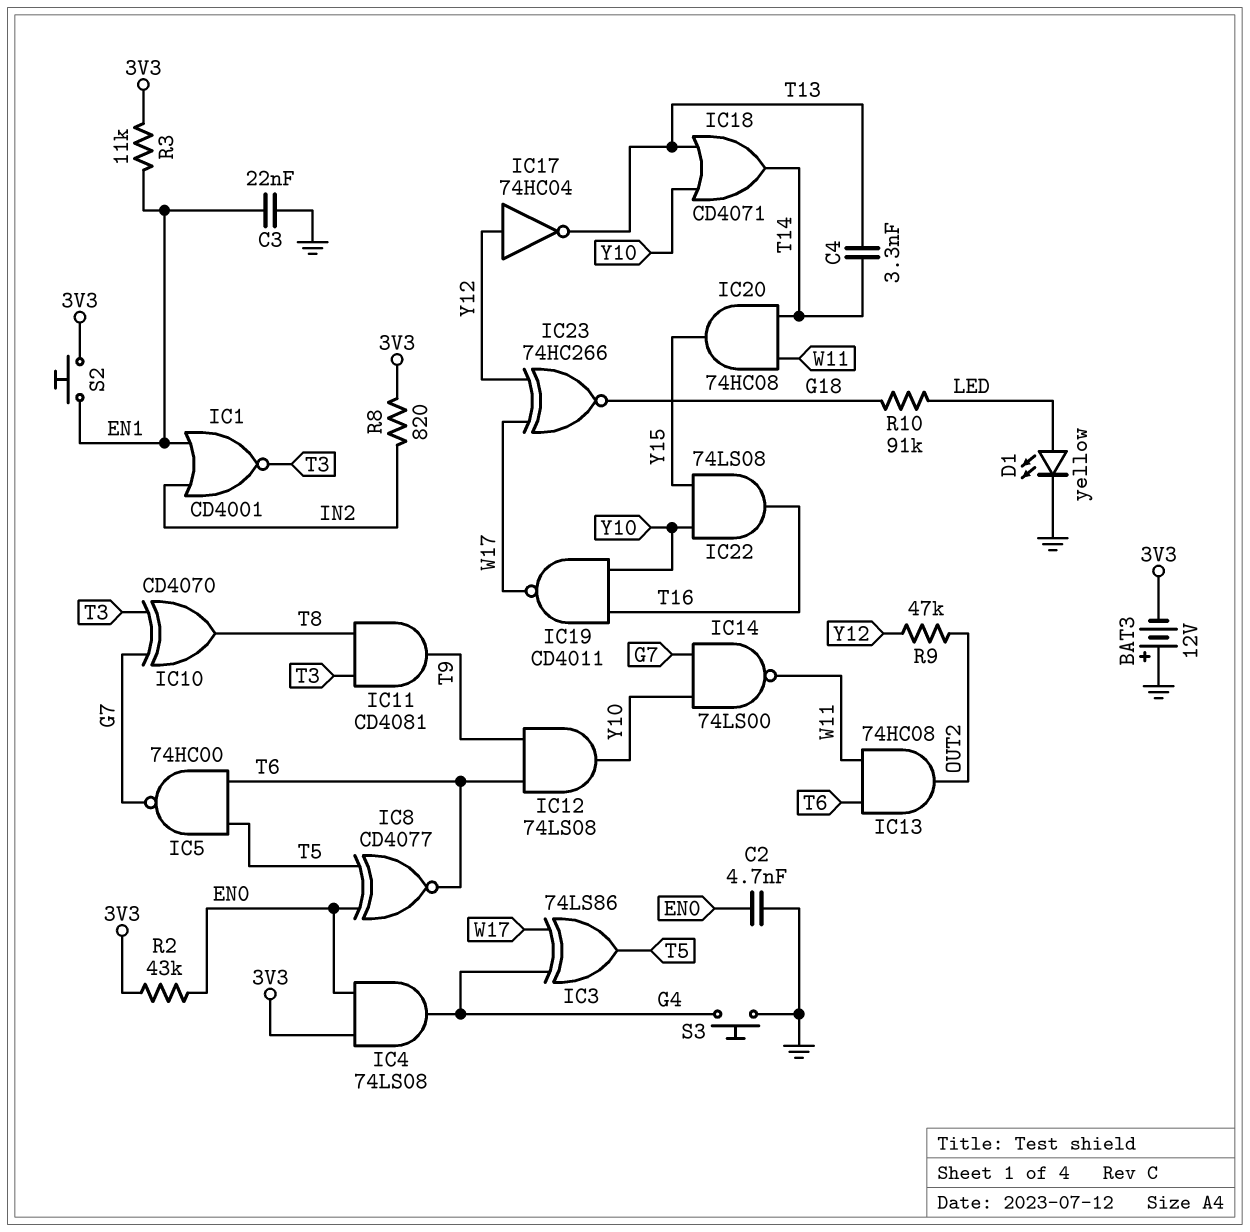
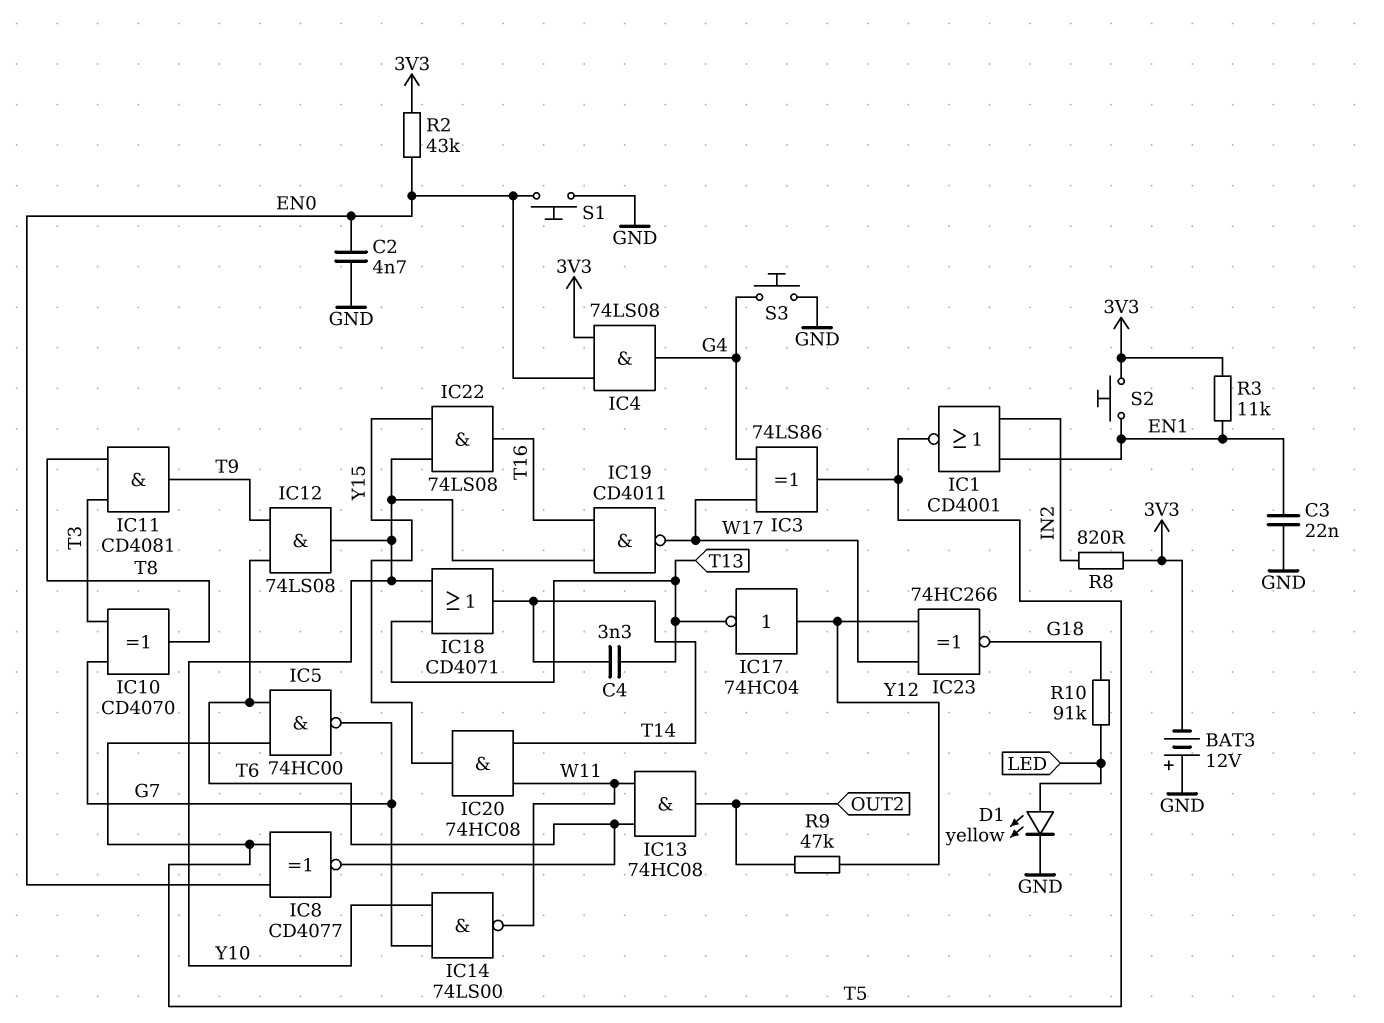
IC1: NOR CD4001 (in EN1, in IN2, out T3) -> NOR CD4001 (in EN1, in IN2, out T5)
S1: none -> button (EN0, GND)

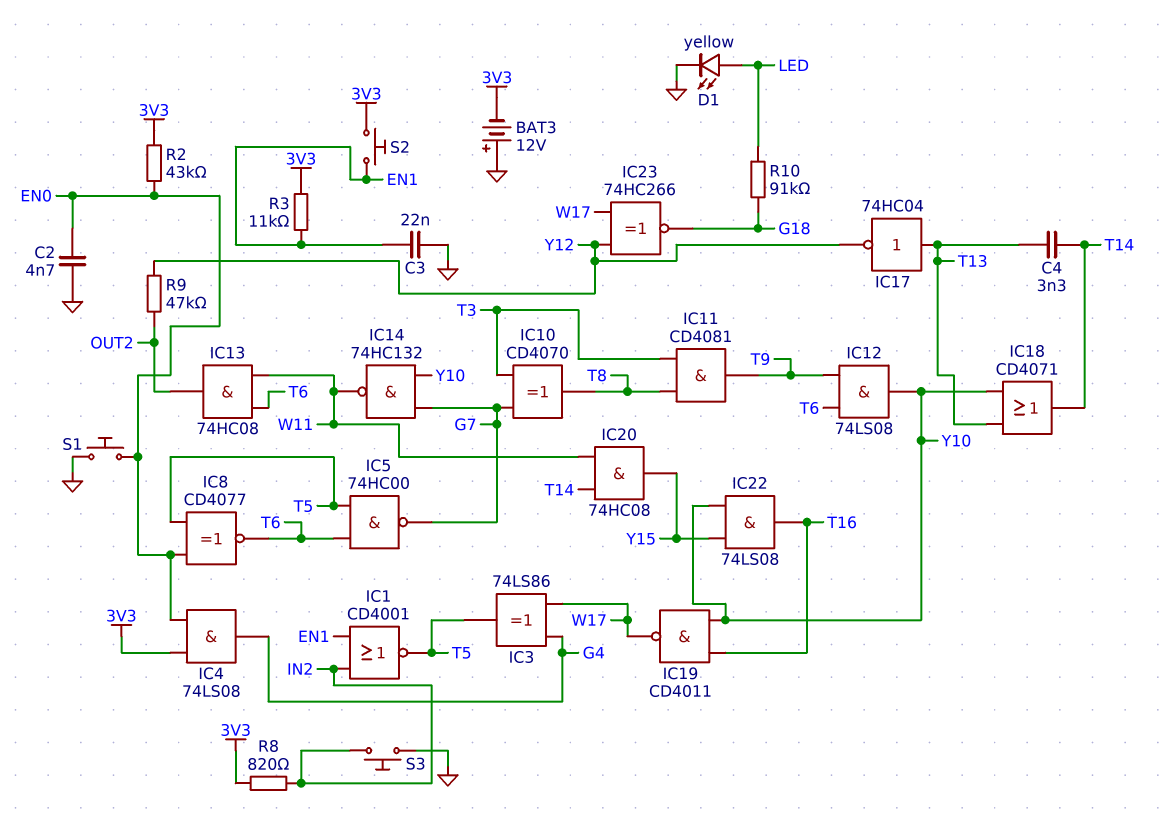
IC14: NAND 74LS00 (in G7, in Y10, out W11) -> NAND 74HC132 (in G7, in Y10, out W11)
IC17: NOT 74HC04 (in Y12, out T13) -> NOT 74HC04 (in T13, out Y12)
S3: button (G4, GND) -> button (GND, IN2)

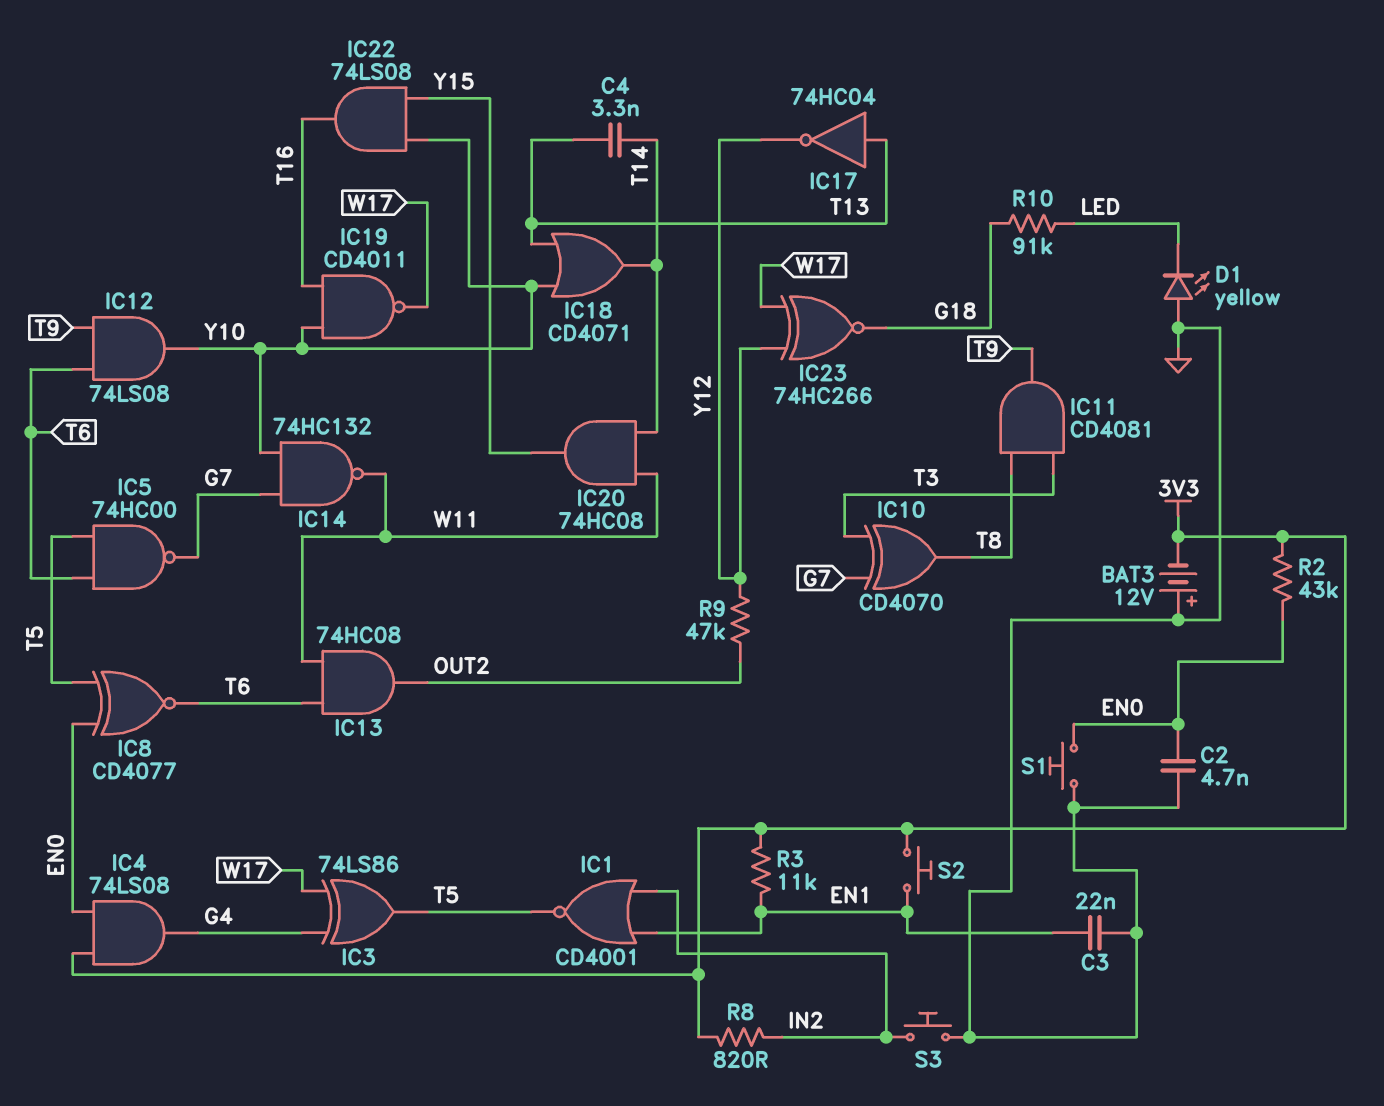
D1: LED yellow (A LED, K GND) -> LED yellow (A GND, K LED)

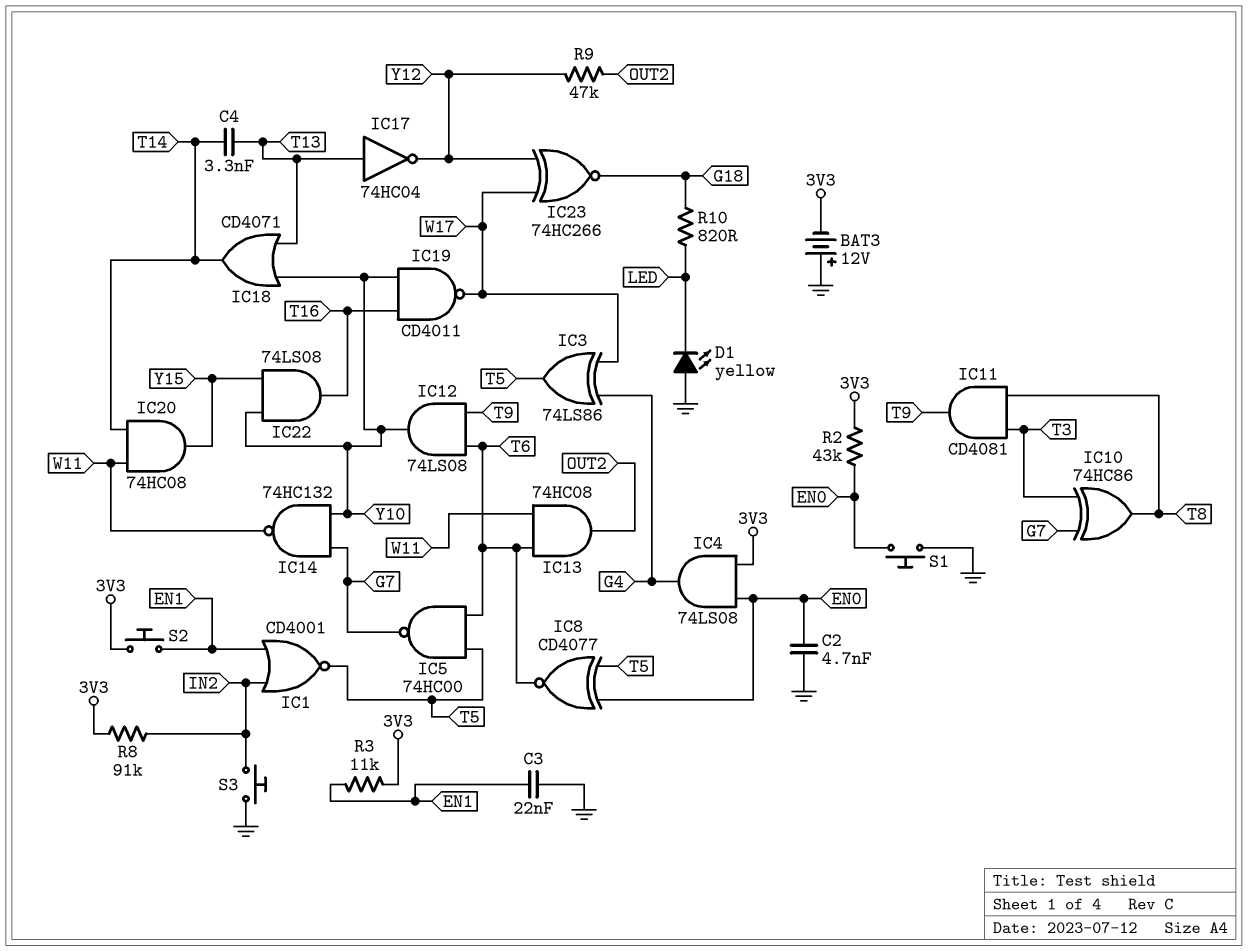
IC10: XOR CD4070 (in G7, in T3, out T8) -> XOR 74HC86 (in G7, in T3, out T8)
R8: 820 (3V3, IN2) -> 91k (3V3, IN2)
R10: 91k (G18, LED) -> 820 (G18, LED)

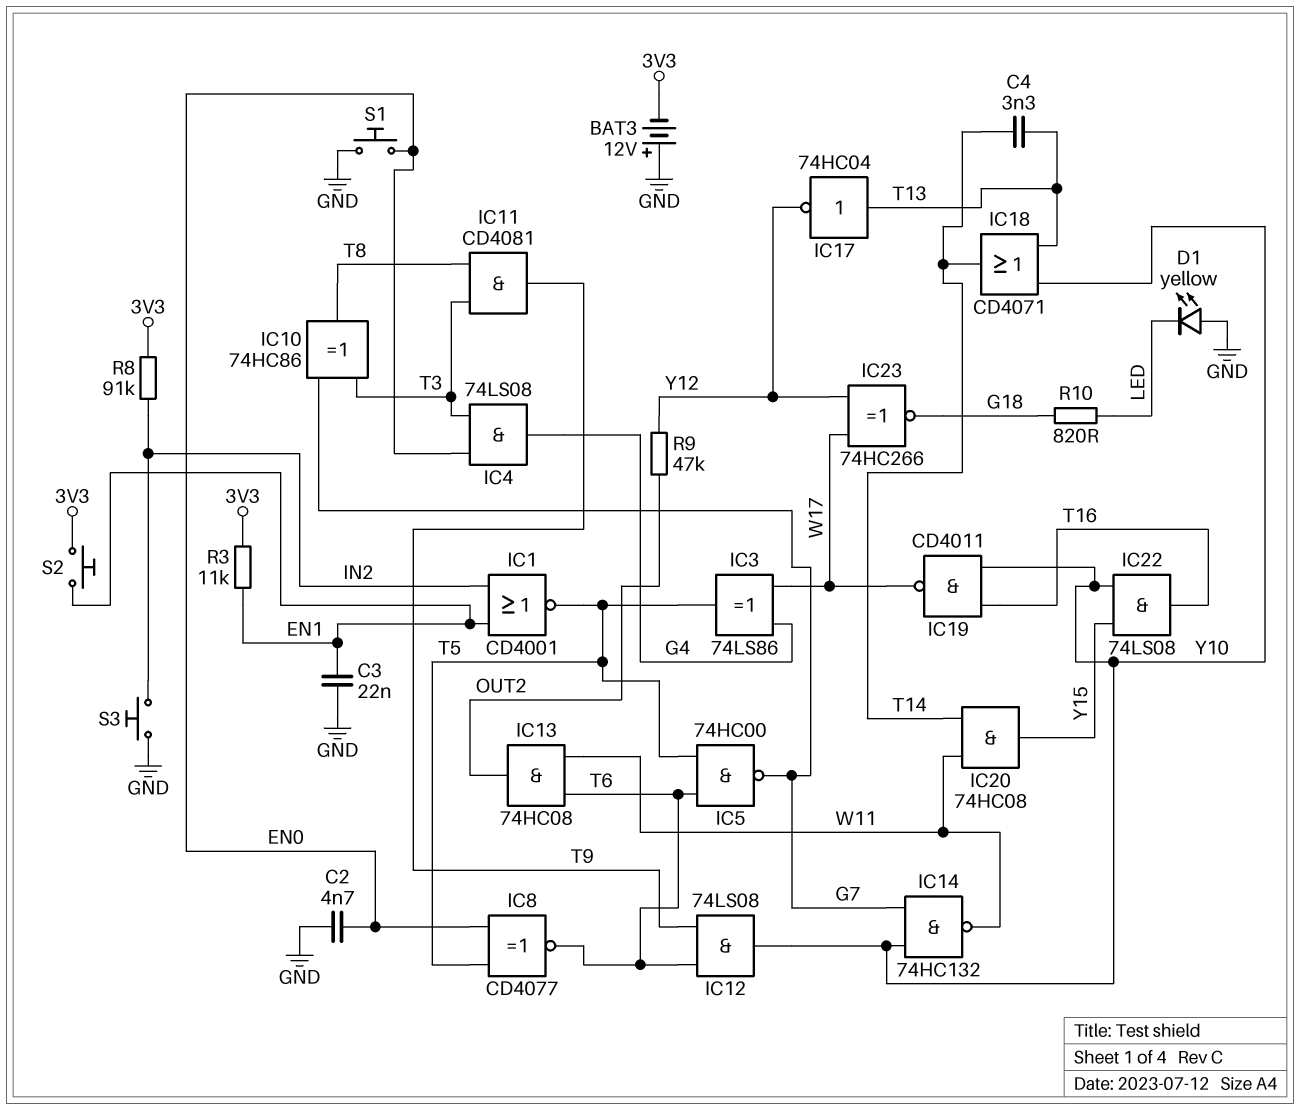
IC4: AND 74LS08 (in 3V3, in EN0, out G4) -> AND 74LS08 (in EN0, in T3, out G4)
R2: 43k (3V3, EN0) -> none

